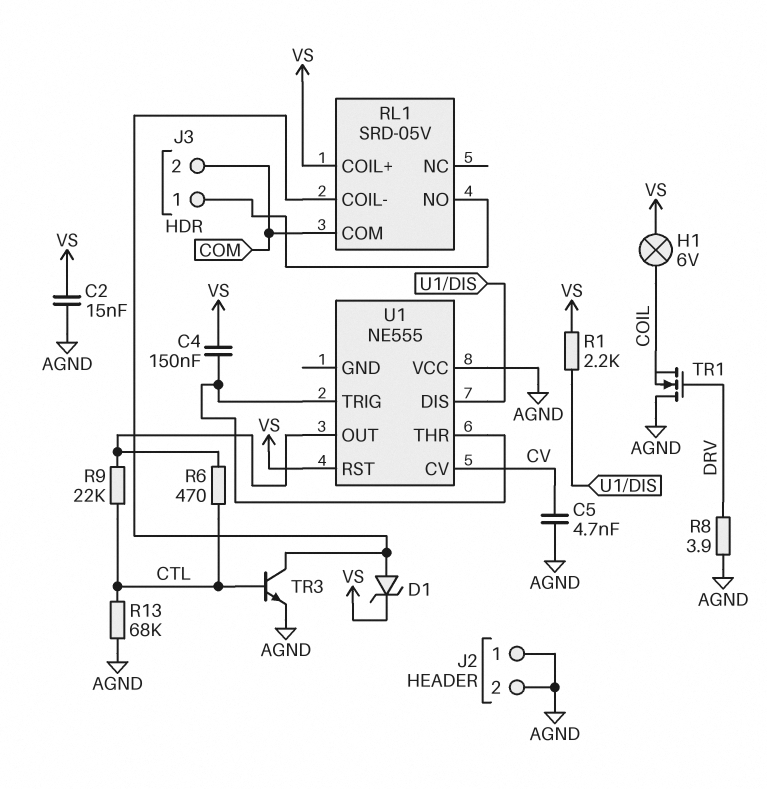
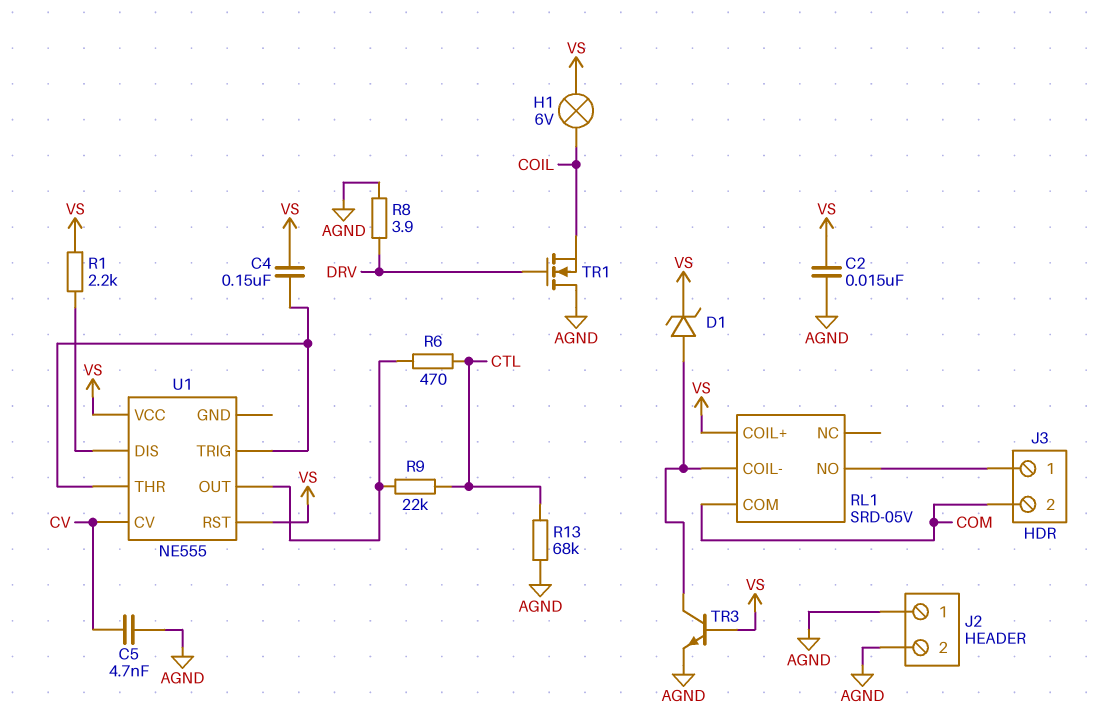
TR3: NPN (B CTL, C RL1/COIL-, E AGND) -> NPN (B VS, C RL1/COIL-, E AGND)
U1 pin VCC: AGND -> VS

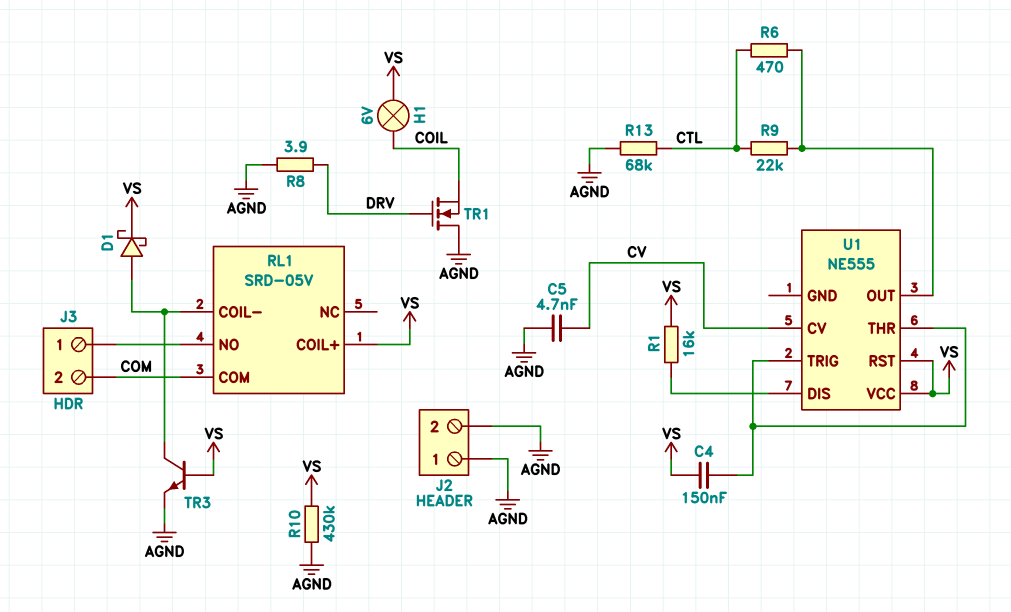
C2: 15nF (AGND, VS) -> none
D1: zener (A RL1/COIL-, K VS) -> schottky (A RL1/COIL-, K VS)
R1: 2.2k (U1/DIS, VS) -> 16k (U1/DIS, VS)
R10: none -> 430k (AGND, VS)

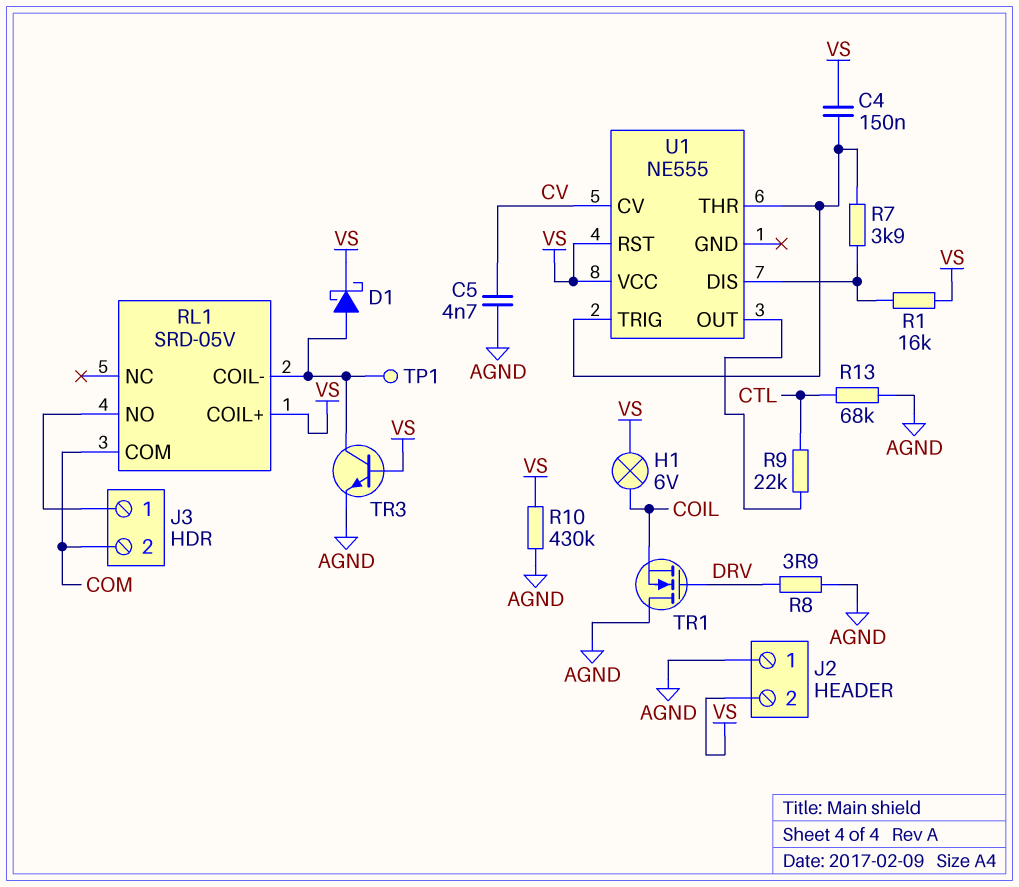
J2 pin 2: AGND -> VS
R6: 470 (CTL, U1/OUT) -> none
R7: none -> 3.9k (U1/DIS, U1/THR)
TP1: none -> test point (RL1/COIL-)

